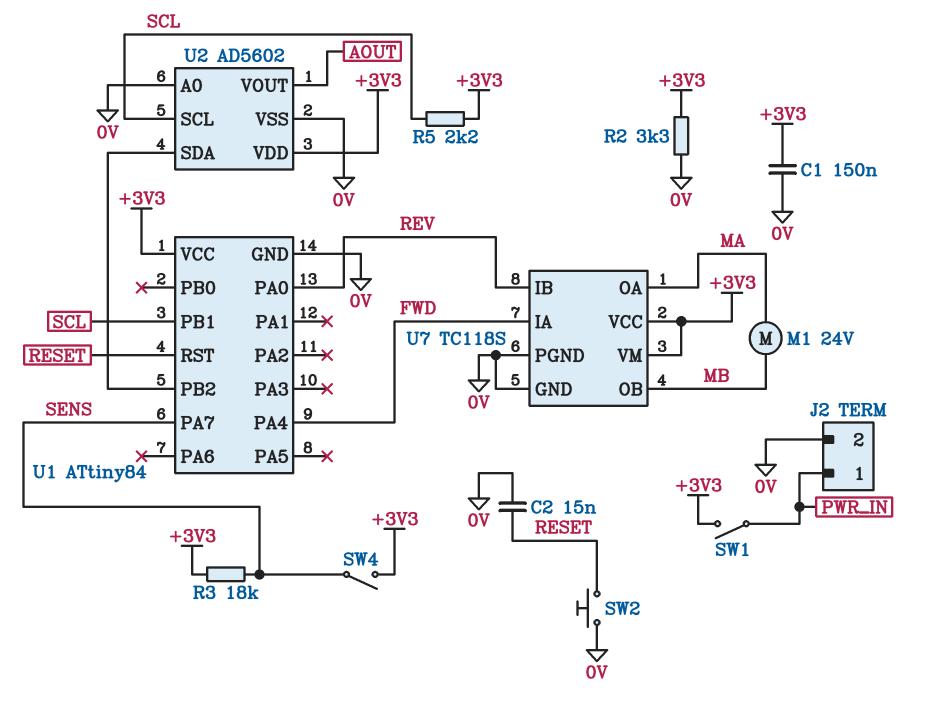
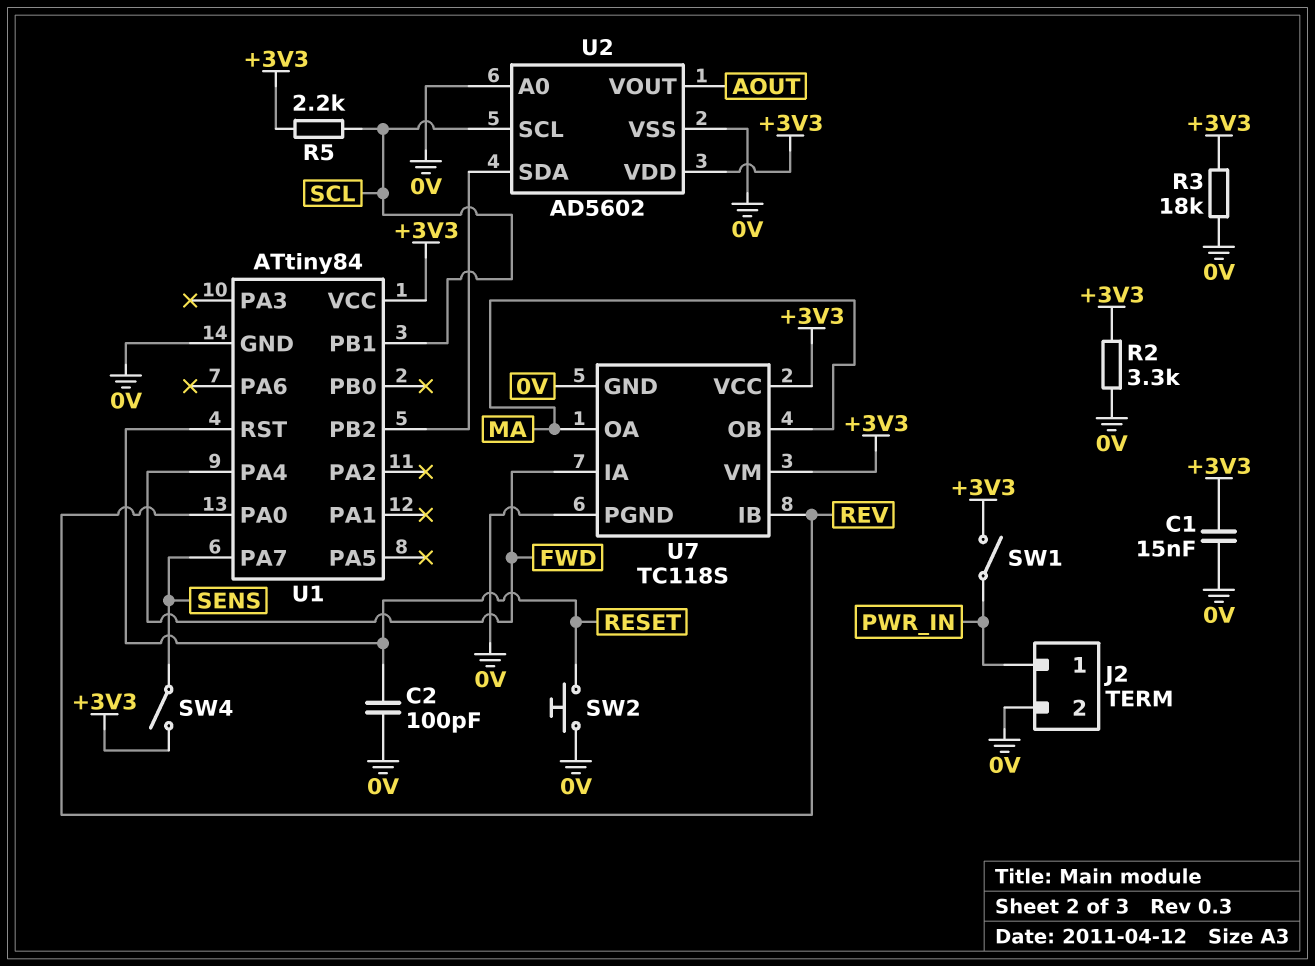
C1: 150nF (+3V3, 0V) -> 15nF (+3V3, 0V)
C2: 15nF (0V, RESET) -> 100pF (0V, RESET)
M1: motor 24V (MA, MB) -> none
R3: 18k (+3V3, SENS) -> 18k (+3V3, 0V)
U7 pin OB: MB -> MA

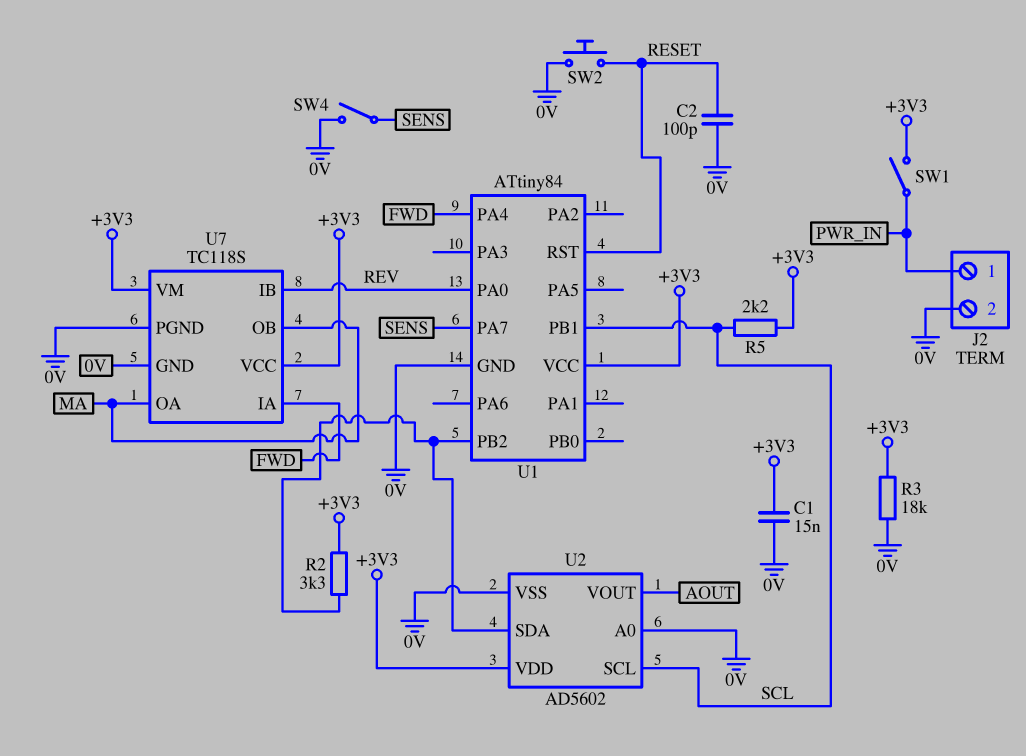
R2: 3.3k (+3V3, 0V) -> 3.3k (+3V3, U1/PB2)
SW4: switch (+3V3, SENS) -> switch (0V, SENS)

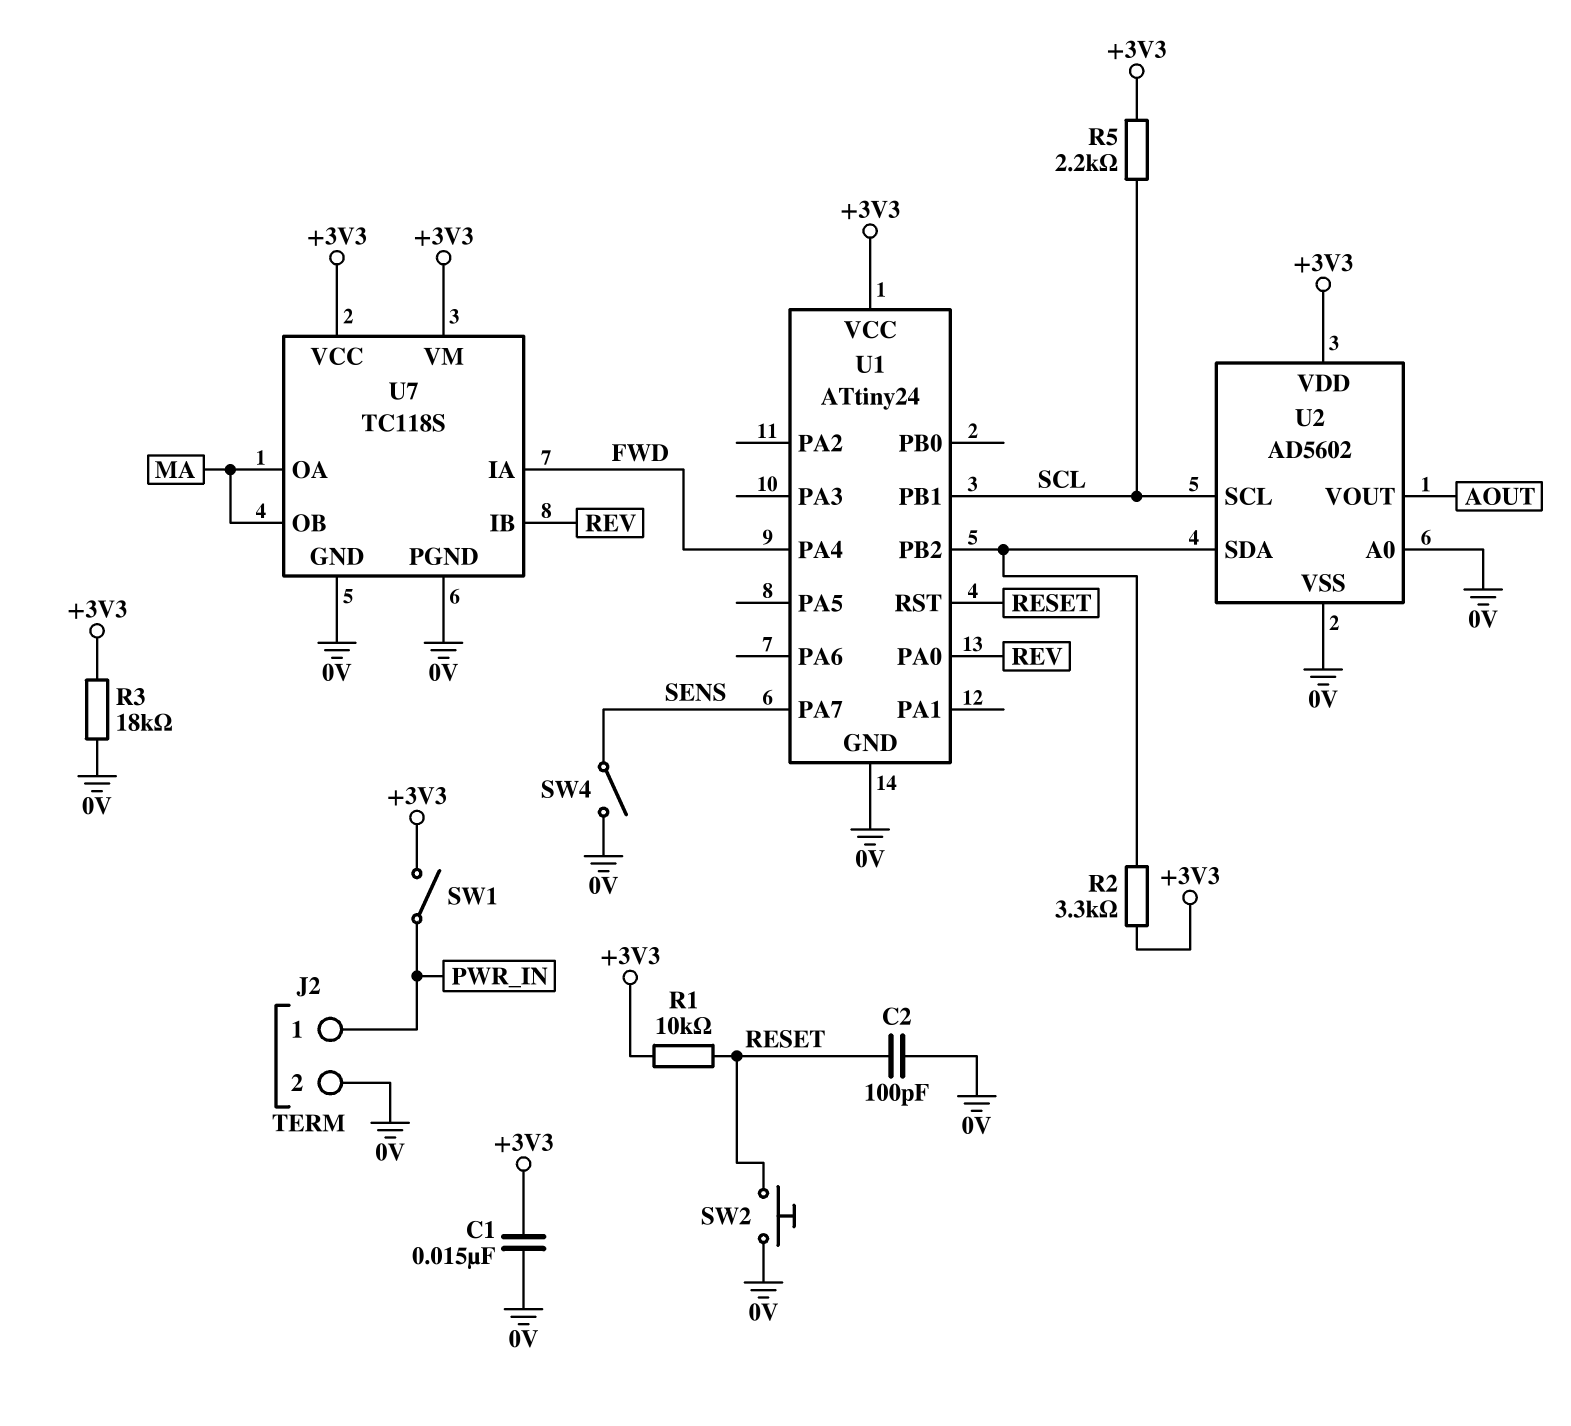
R1: none -> 10k (+3V3, RESET)
U1: ATtiny84 -> ATtiny24

